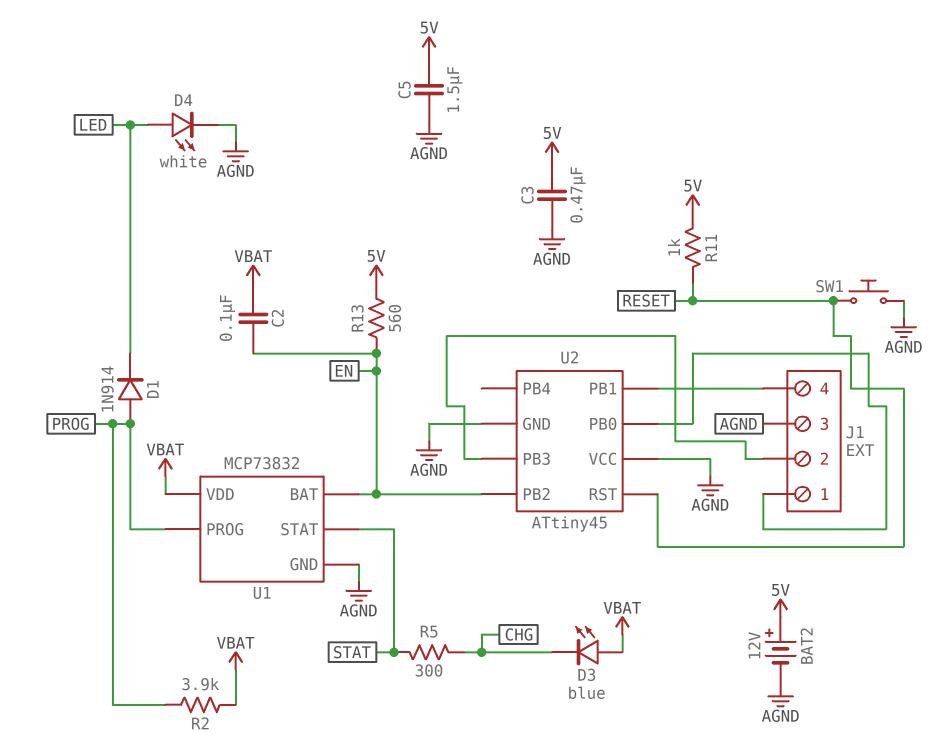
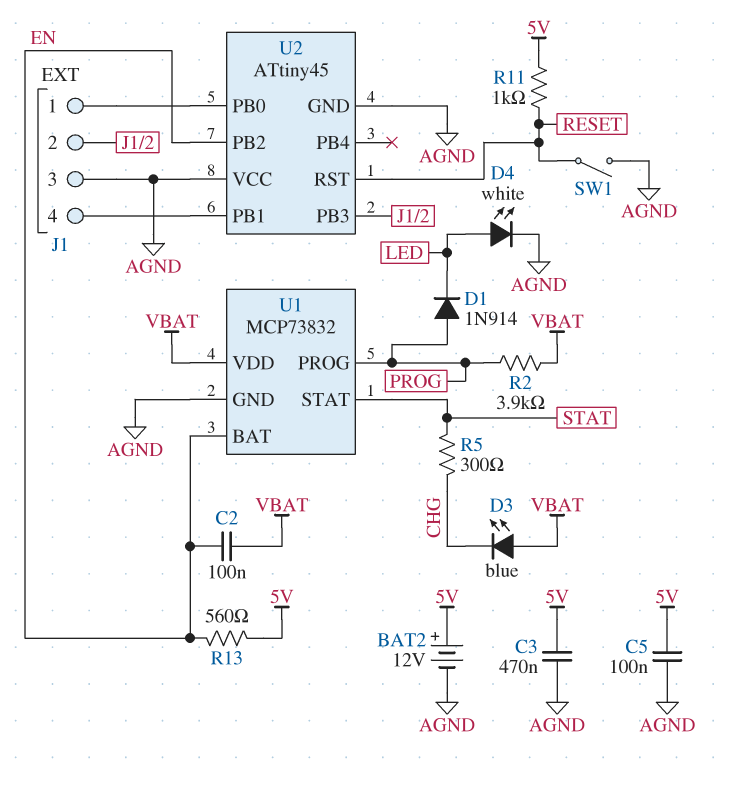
C5: 1.5uF (5V, AGND) -> 100nF (5V, AGND)
SW1: button (AGND, RESET) -> switch (AGND, RESET)

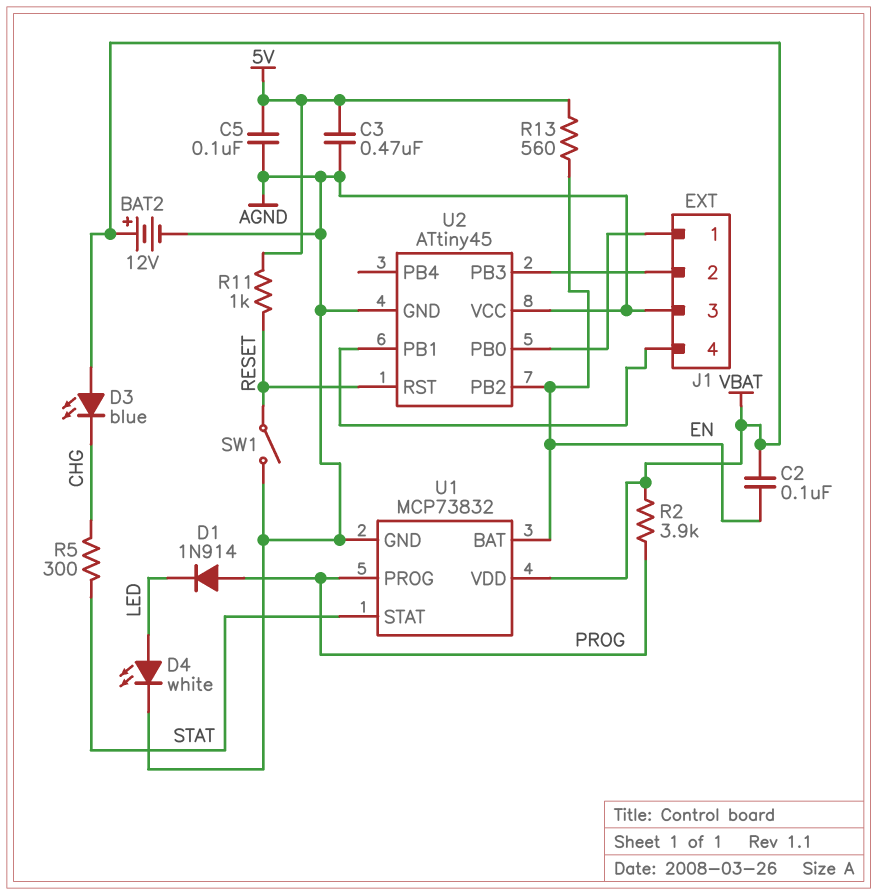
BAT2: 12V (plus 5V, minus AGND) -> 12V (plus VBAT, minus AGND)

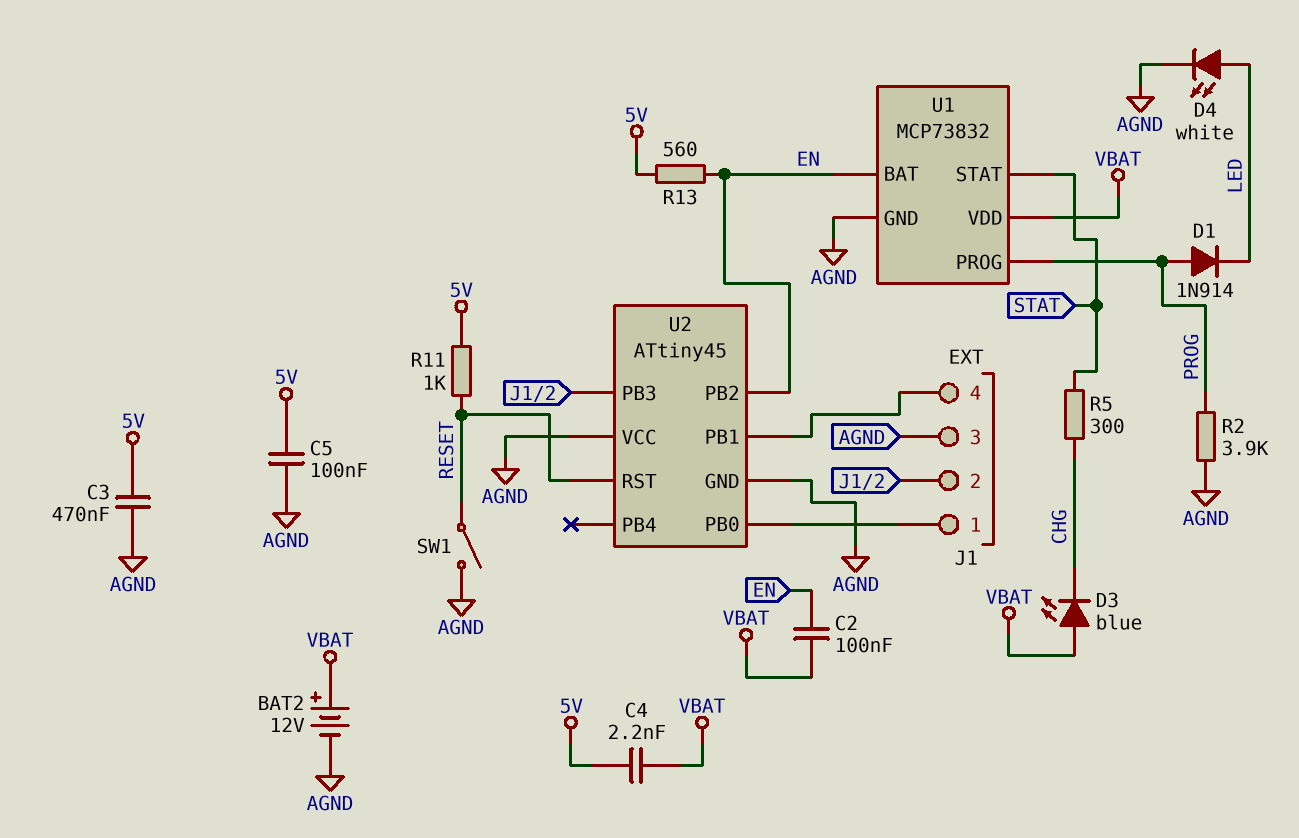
C4: none -> 2.2nF (5V, VBAT)
R2: 3.9k (PROG, VBAT) -> 3.9k (AGND, PROG)

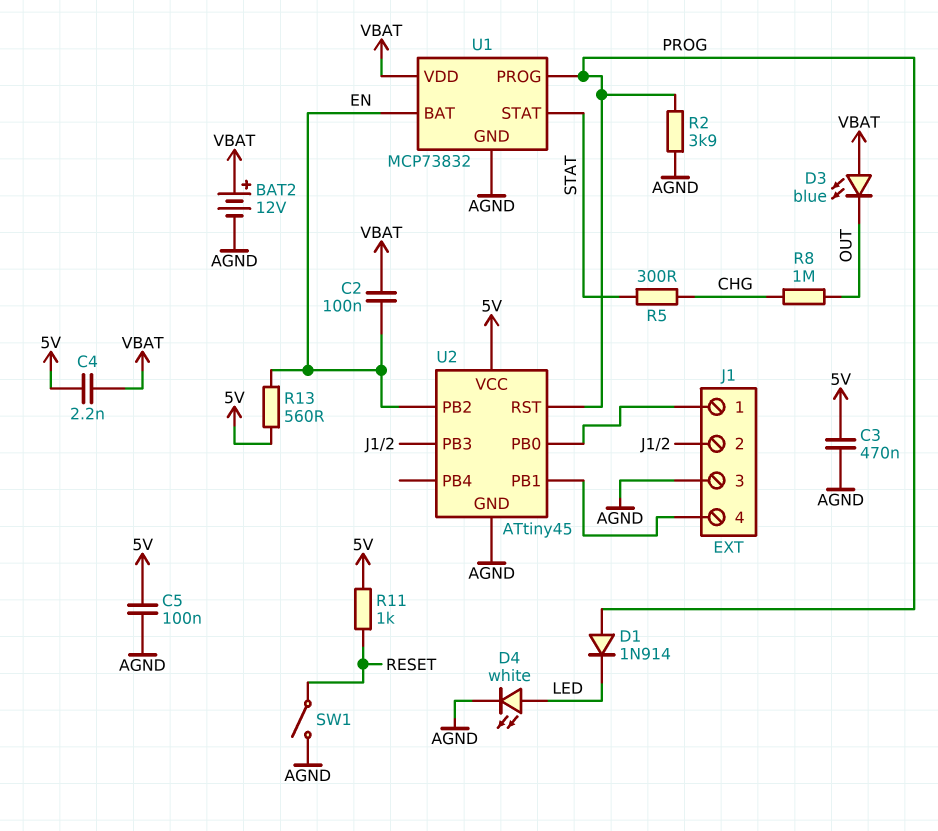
D3: LED blue (A VBAT, K CHG) -> LED blue (A VBAT, K OUT)
R8: none -> 1M (CHG, OUT)
U2 pin RST: RESET -> PROG
U2 pin VCC: AGND -> 5V

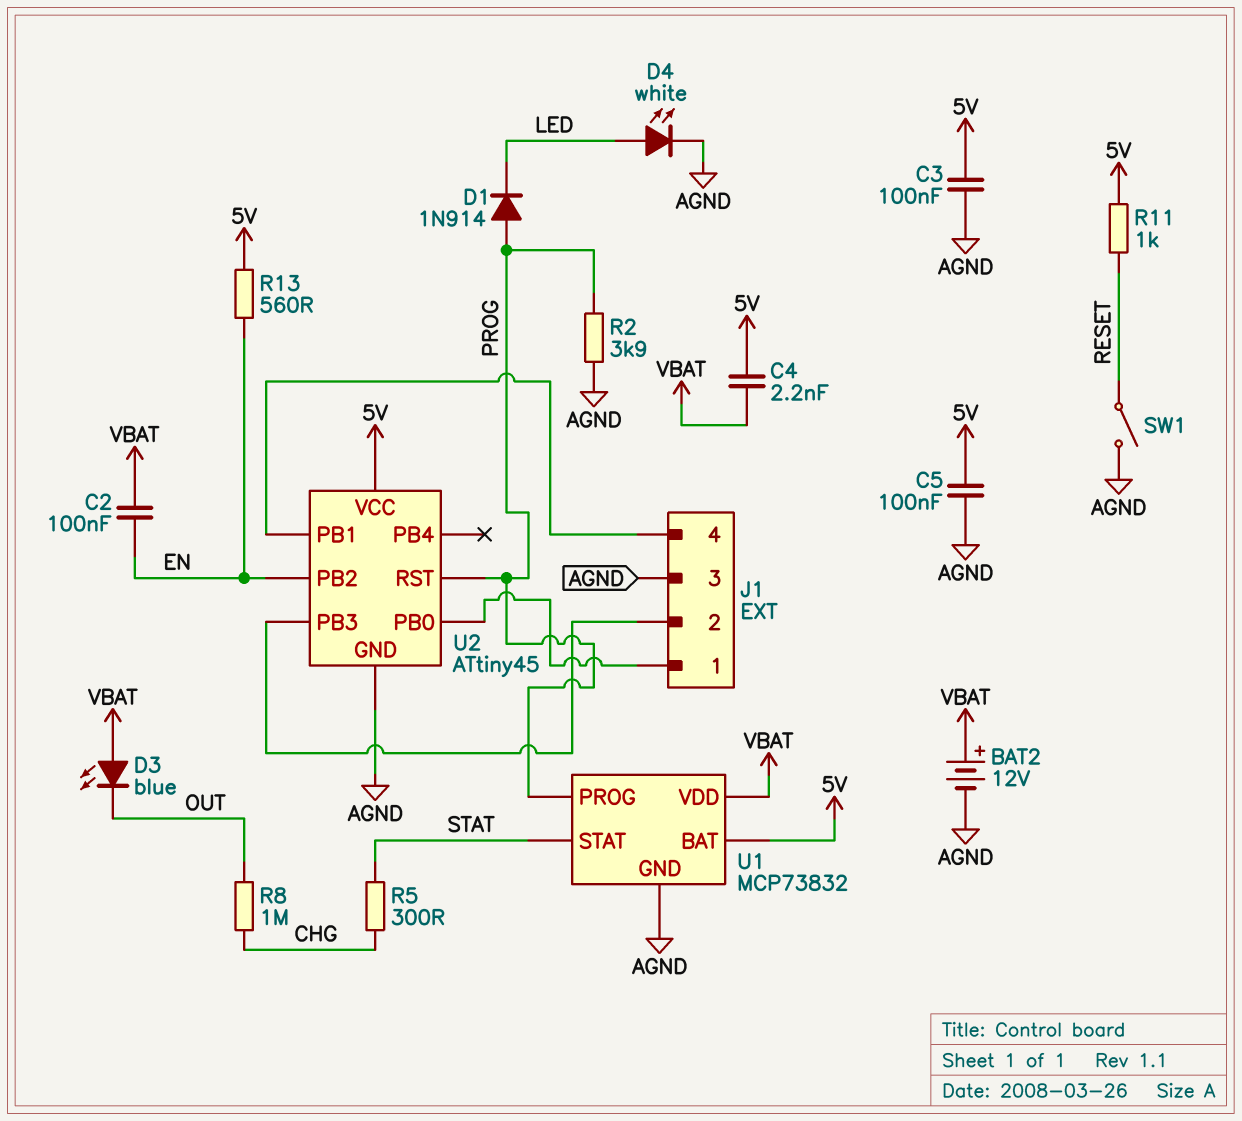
C3: 470nF (5V, AGND) -> 100nF (5V, AGND)
U1 pin BAT: EN -> 5V

